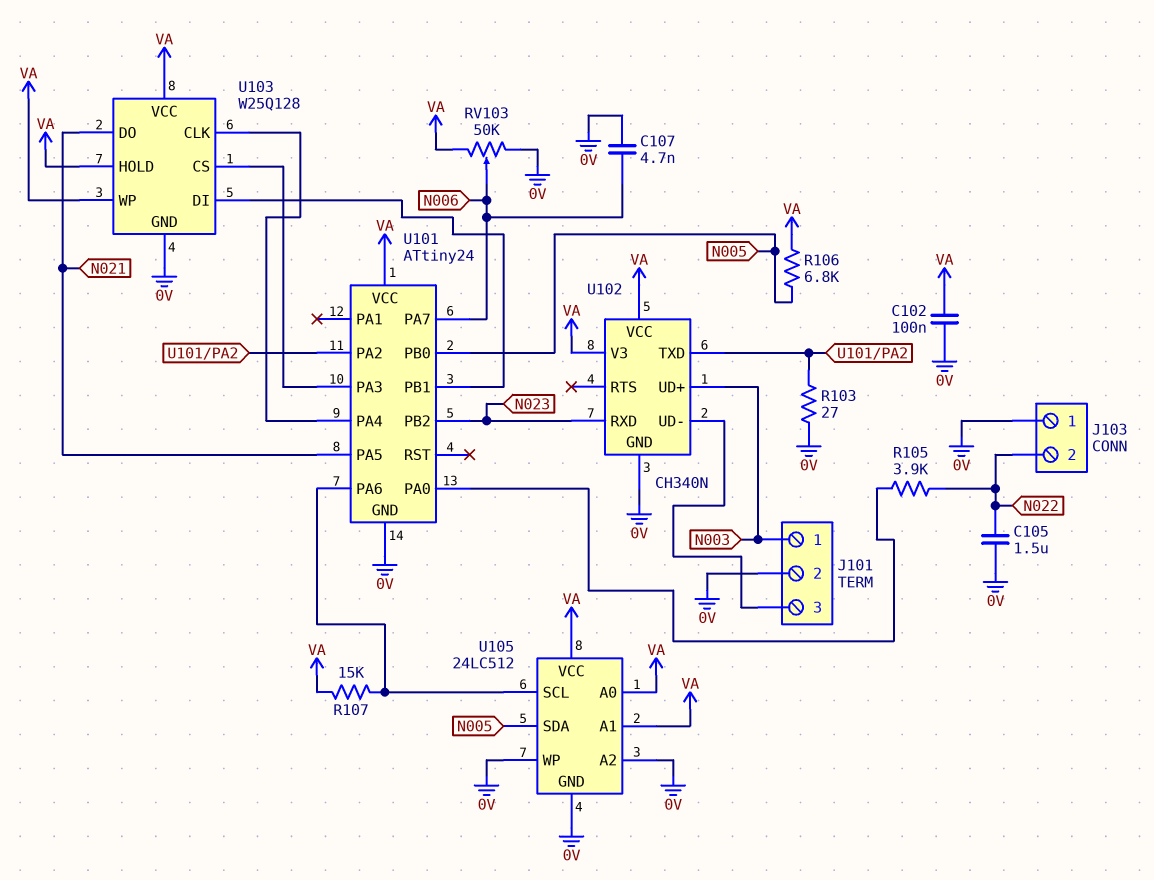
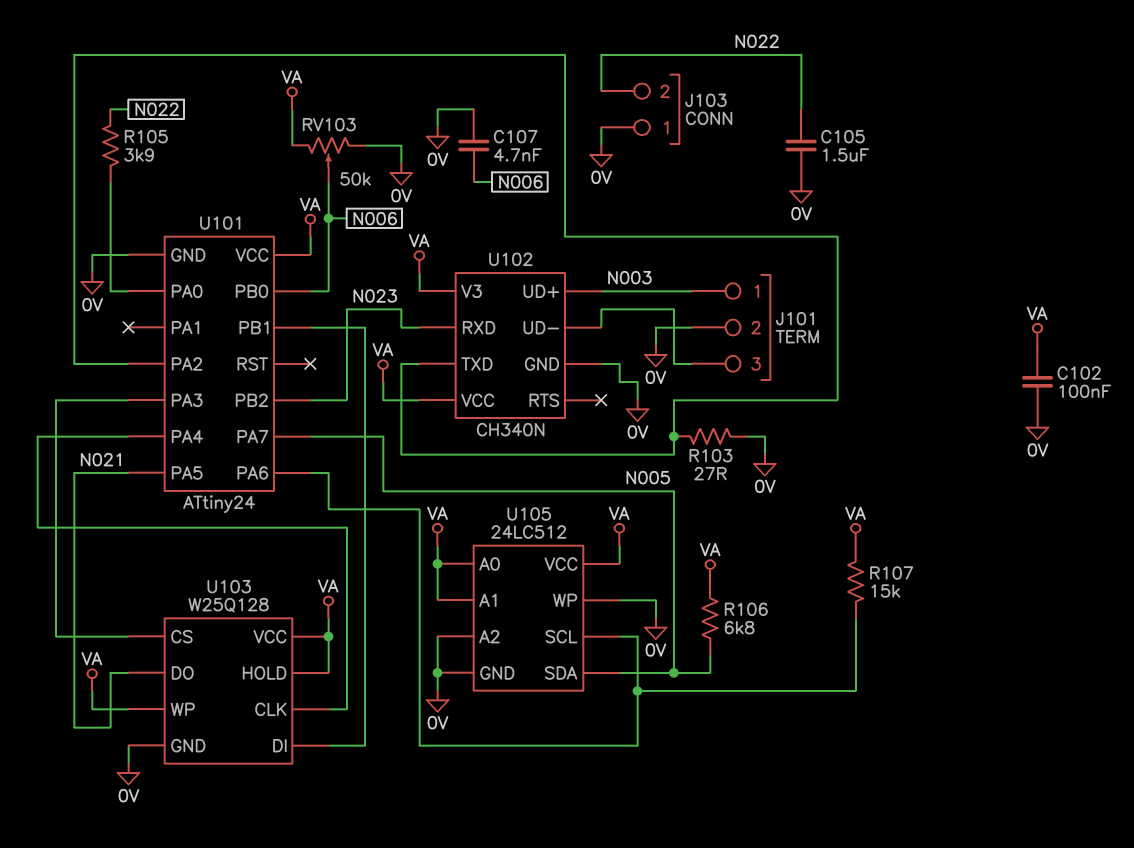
U101 pin PA7: N006 -> N005
U101 pin PB0: N005 -> N006

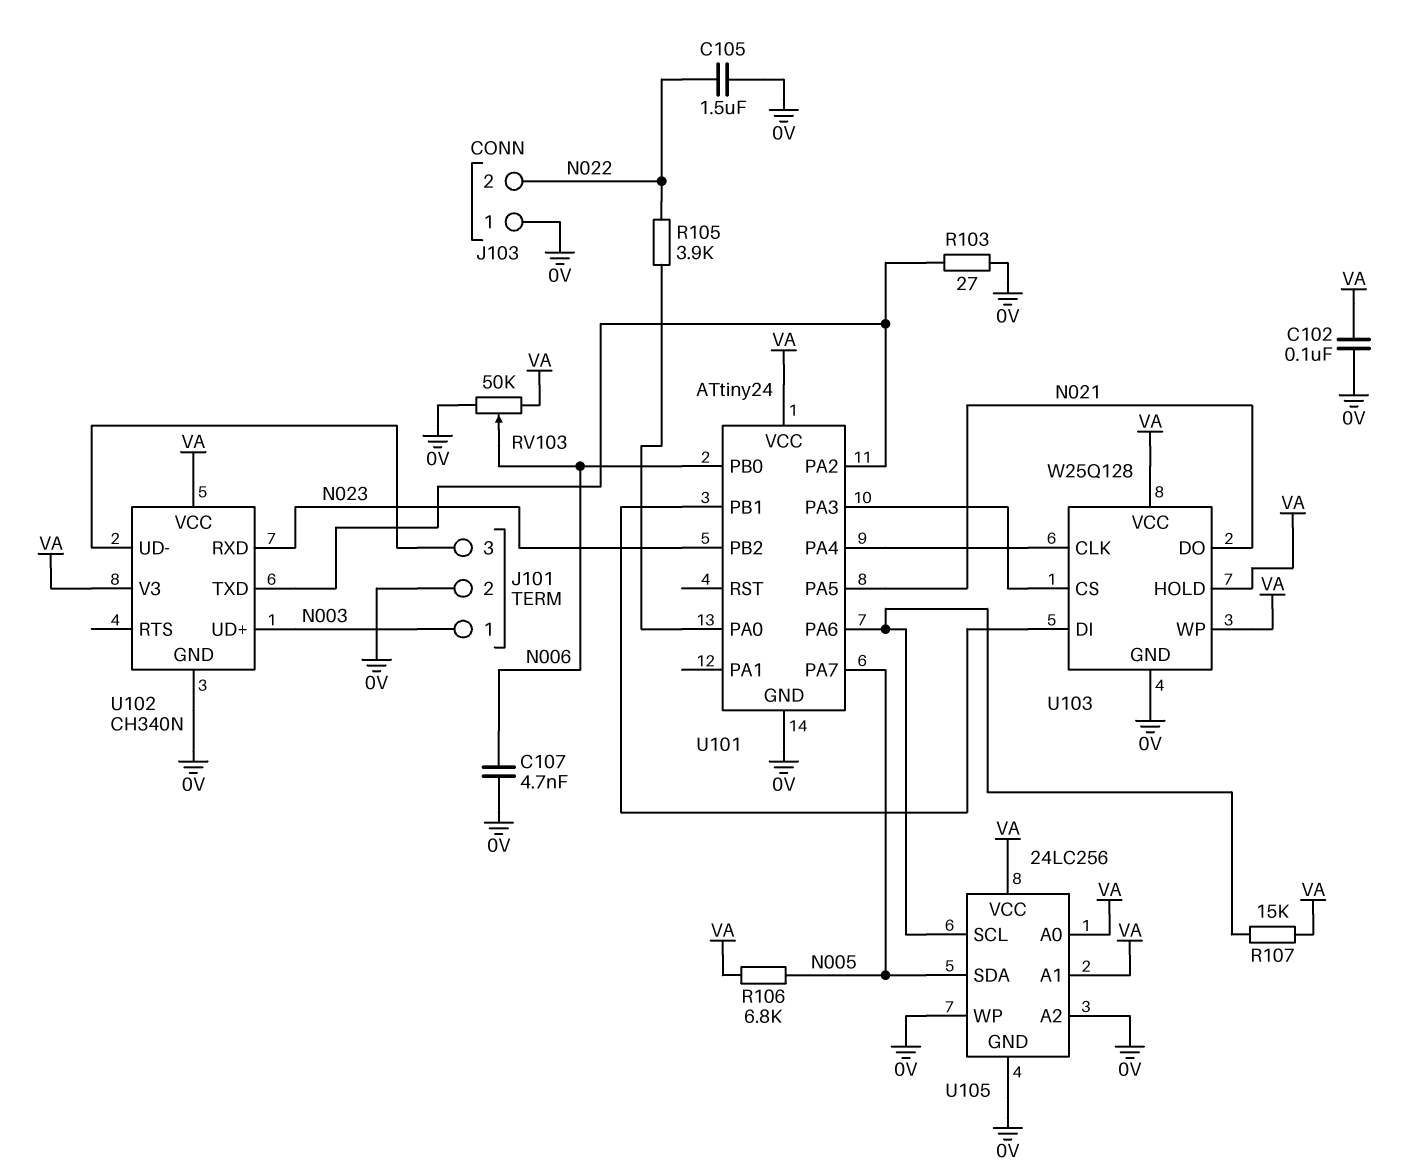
U105: 24LC512 -> 24LC256

